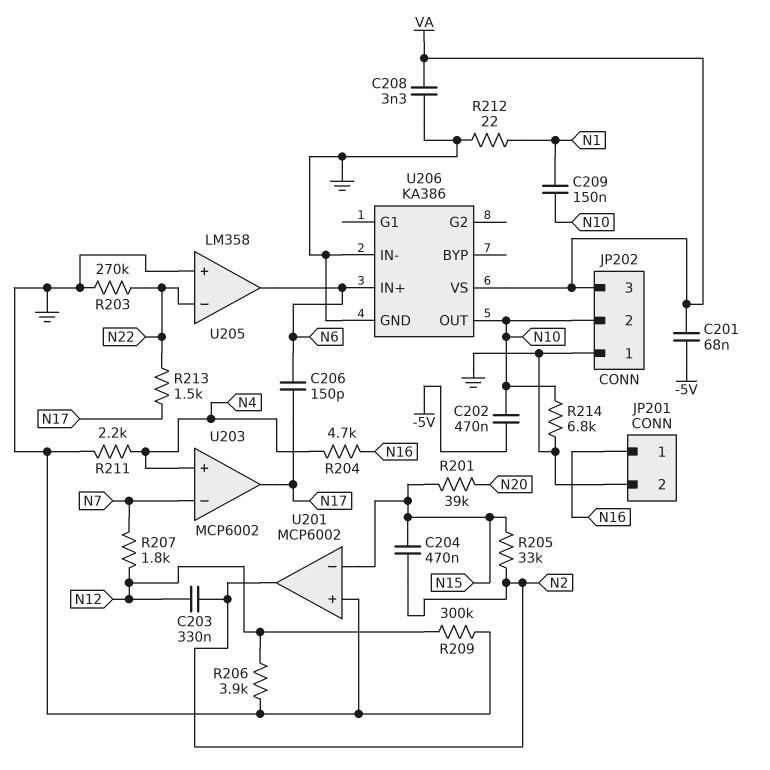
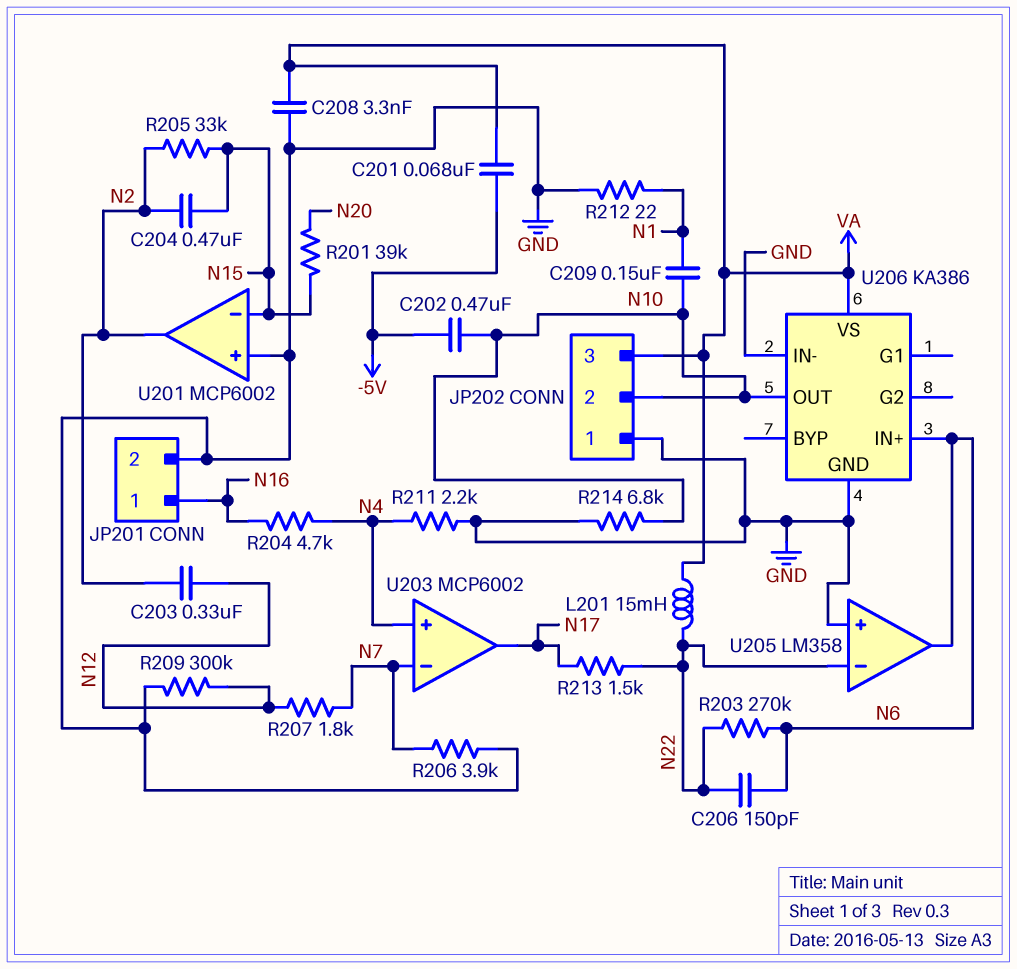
C206: 150pF (N6, N17) -> 150pF (N6, N22)
L201: none -> 15mH (N22, VA)
R203: 270k (GND, N22) -> 270k (N6, N22)
R206: 3.9k (GND, N12) -> 3.9k (GND, N7)

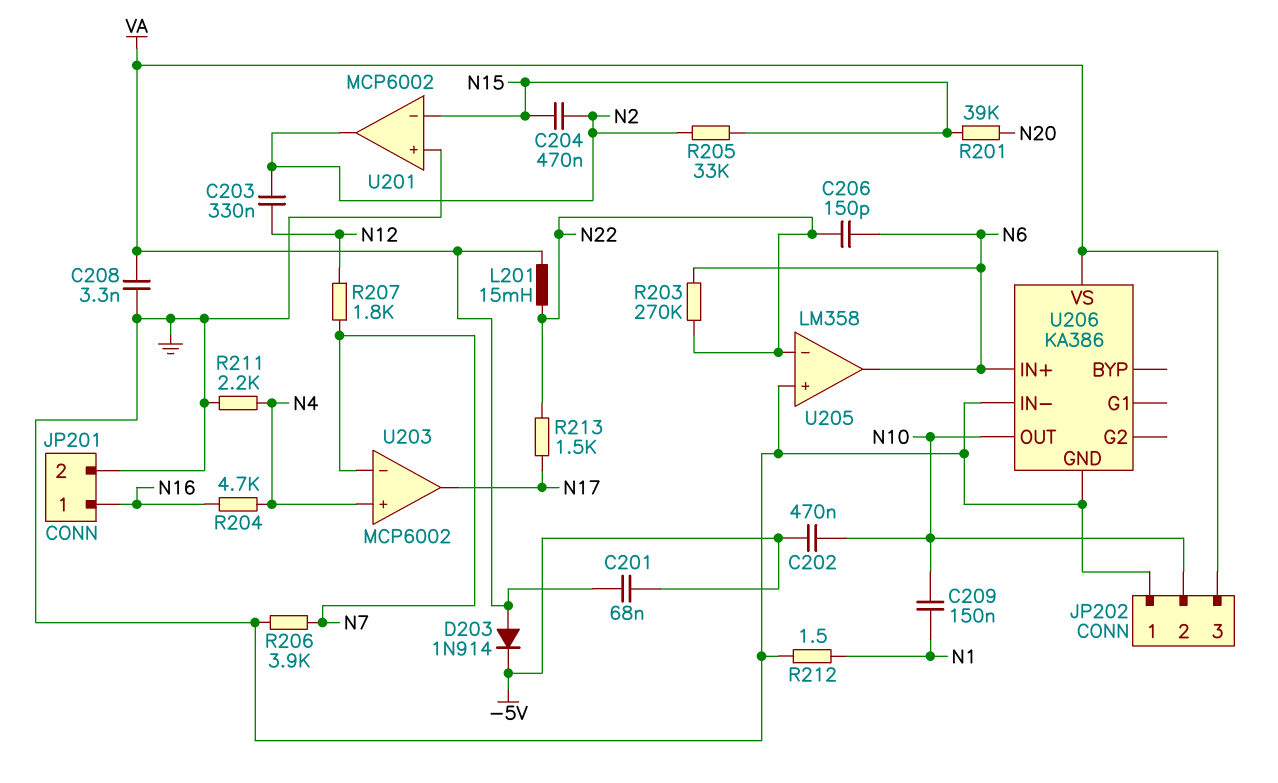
D203: none -> diode 1N914 (A VA, K -5V)
R209: 300k (GND, N12) -> none
R212: 22 (GND, N1) -> 1.5 (GND, N1)
R214: 6.8k (GND, N10) -> none

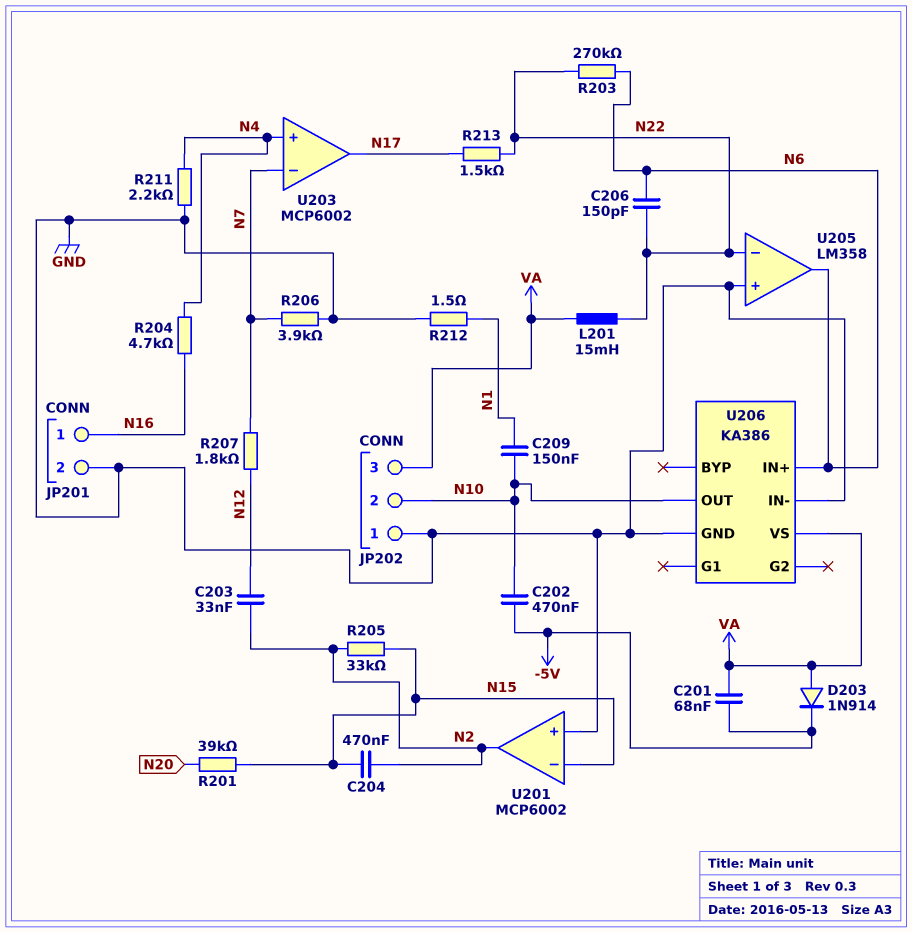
C203: 330nF (N2, N12) -> 33nF (N2, N12)
C208: 3.3nF (GND, VA) -> none

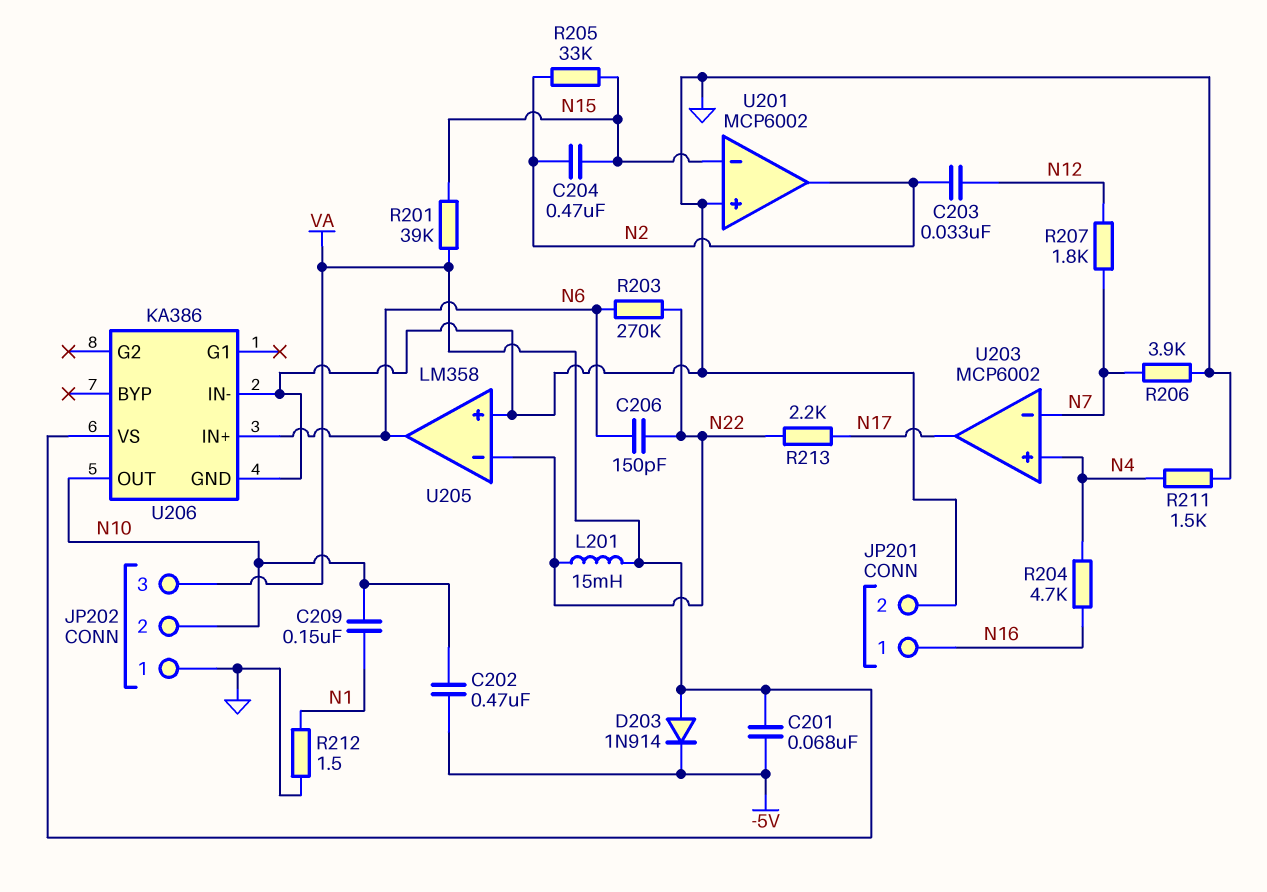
R201: 39k (N15, N20) -> 39k (N15, VA)
R211: 2.2k (GND, N4) -> 1.5k (GND, N4)
R213: 1.5k (N17, N22) -> 2.2k (N17, N22)

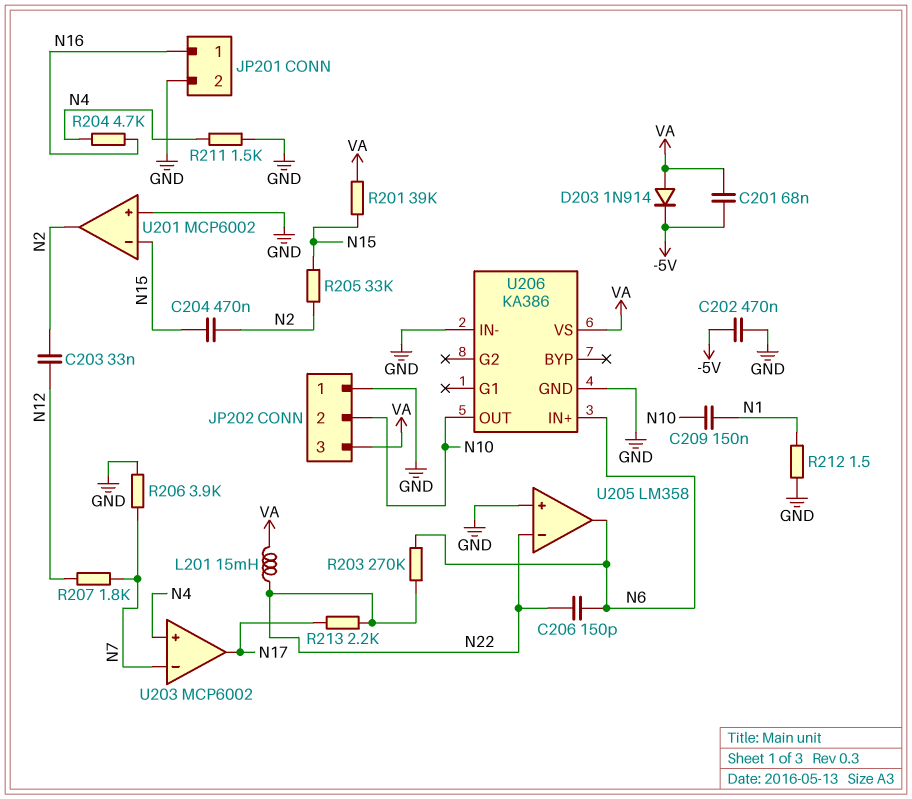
C202: 470nF (-5V, N10) -> 470nF (-5V, GND)

